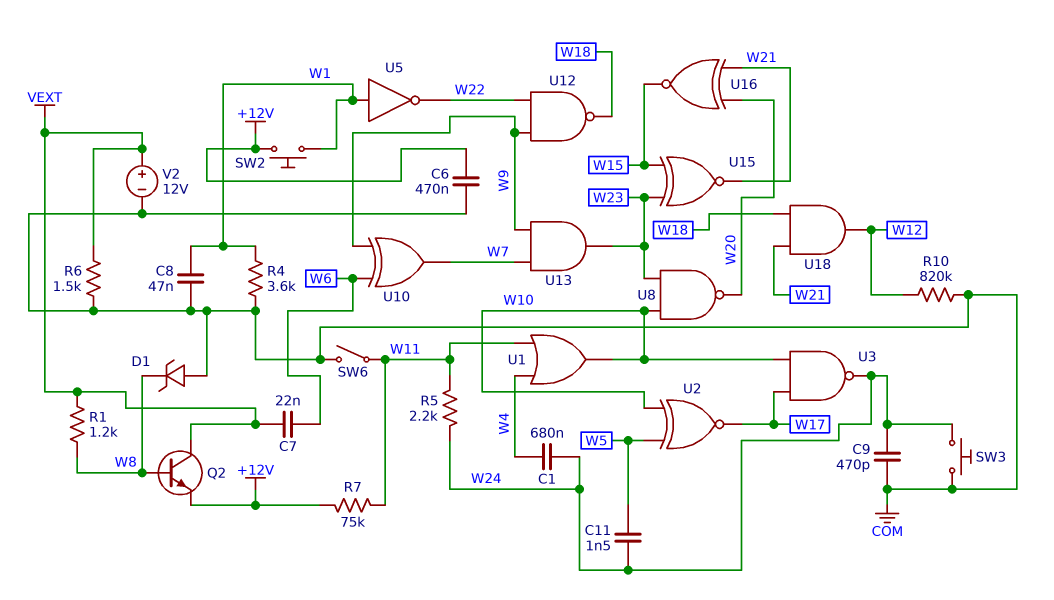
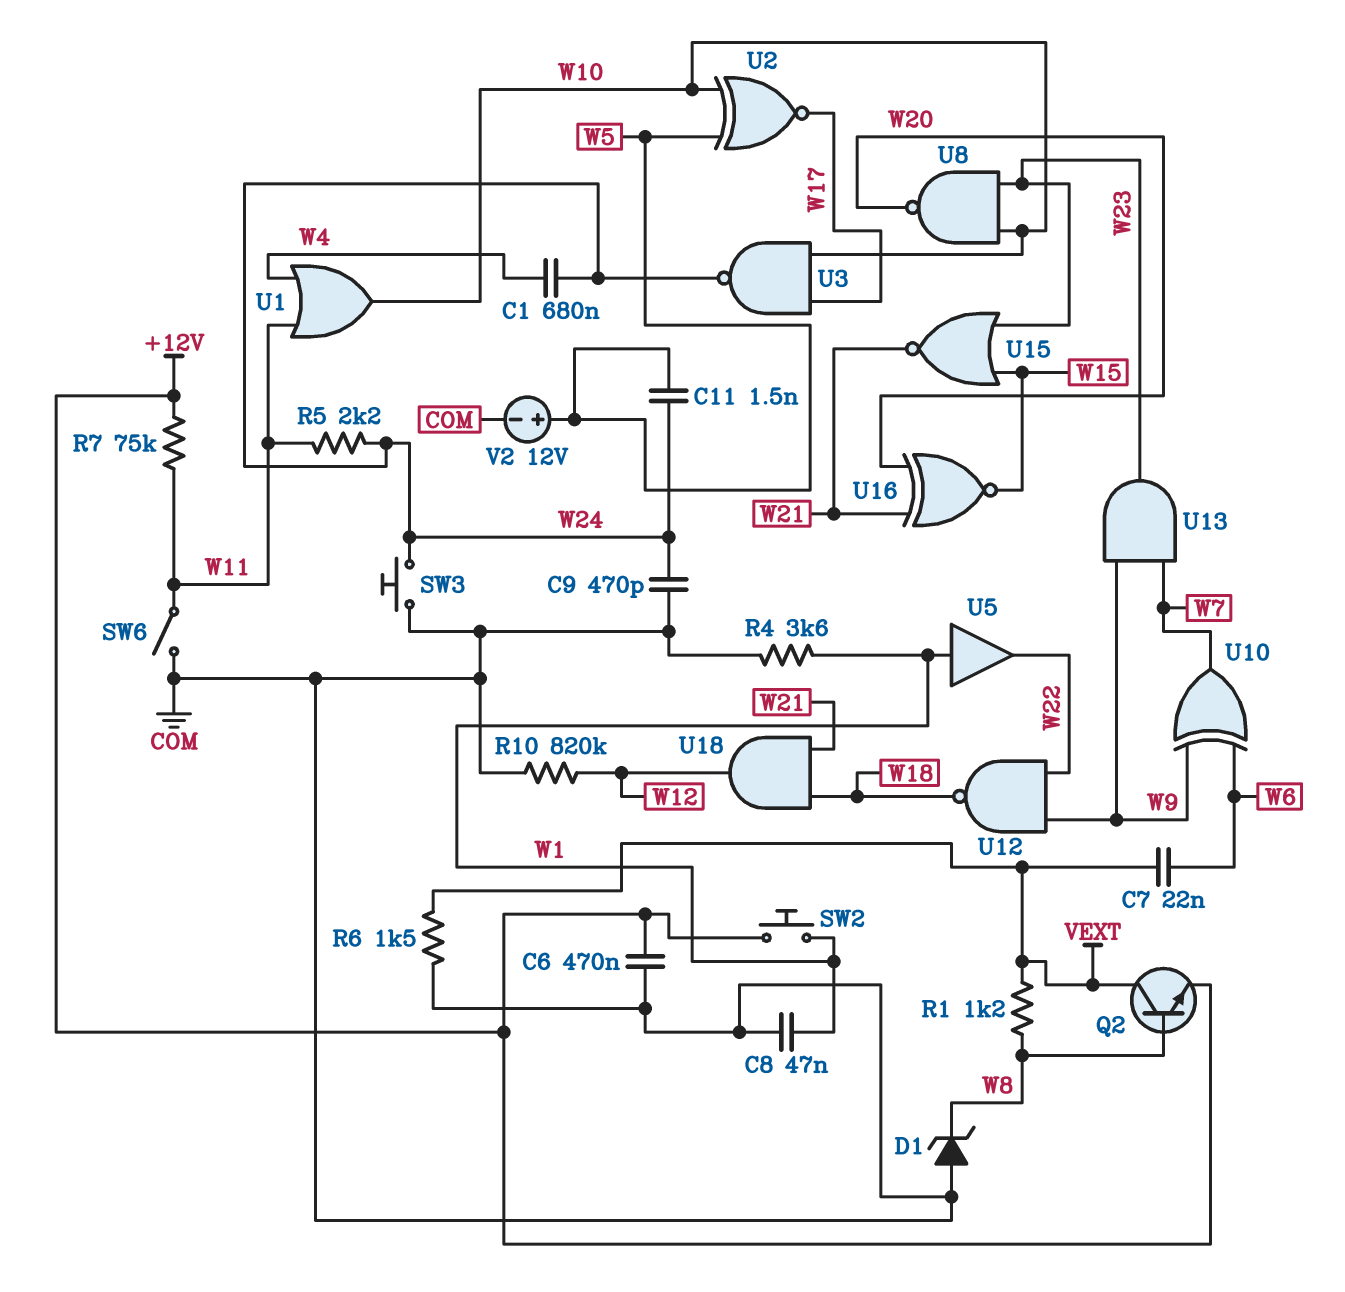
U5: NOT (in W1, out W22) -> buffer (in W1, out W22)
U15: XNOR (in W15, in W23, out W21) -> NOR (in W15, in W23, out W21)
V2: 12V (plus VEXT, minus COM) -> 12V (plus W5, minus COM)

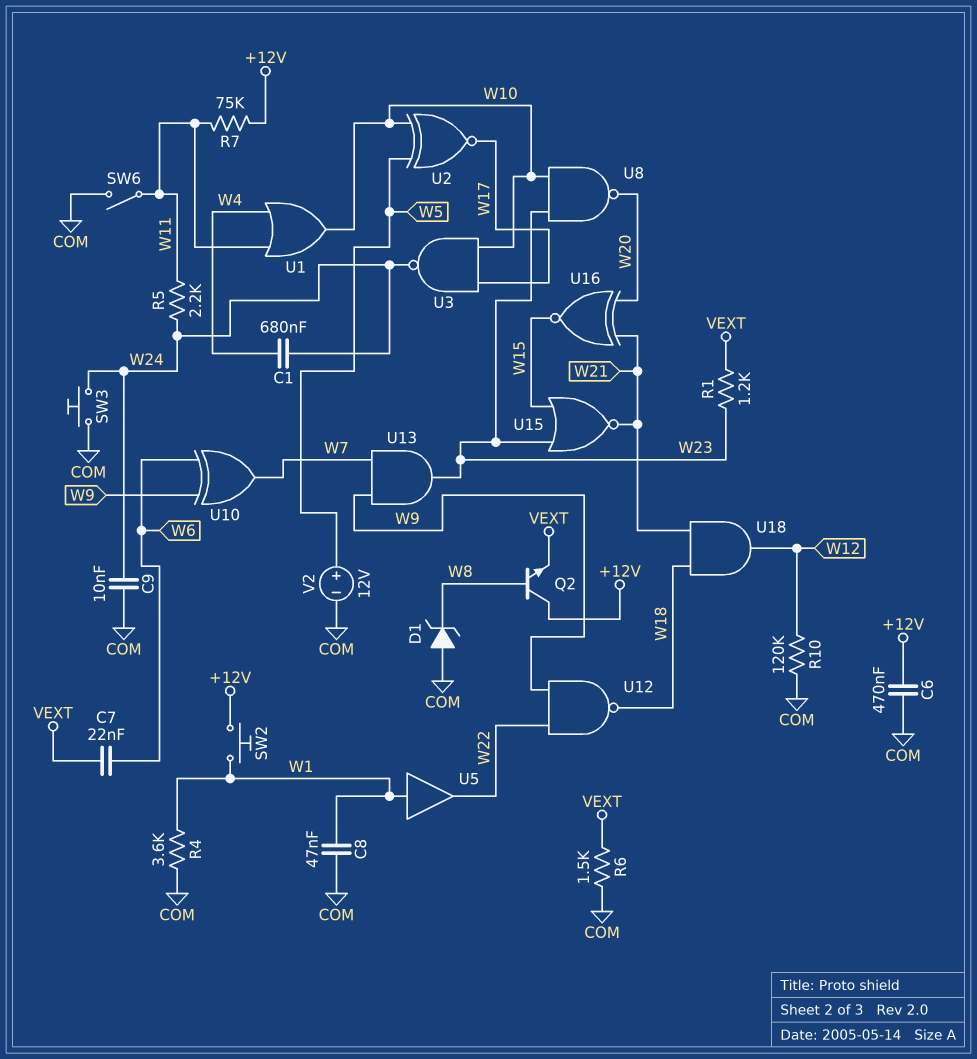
C9: 470pF (COM, W24) -> 10nF (COM, W24)
C11: 1.5nF (W5, W24) -> none
Q2: NPN (B W8, C VEXT, E +12V) -> NPN (B W8, C +12V, E VEXT)
R1: 1.2k (VEXT, W8) -> 1.2k (VEXT, W23)
R10: 820k (COM, W12) -> 120k (COM, W12)

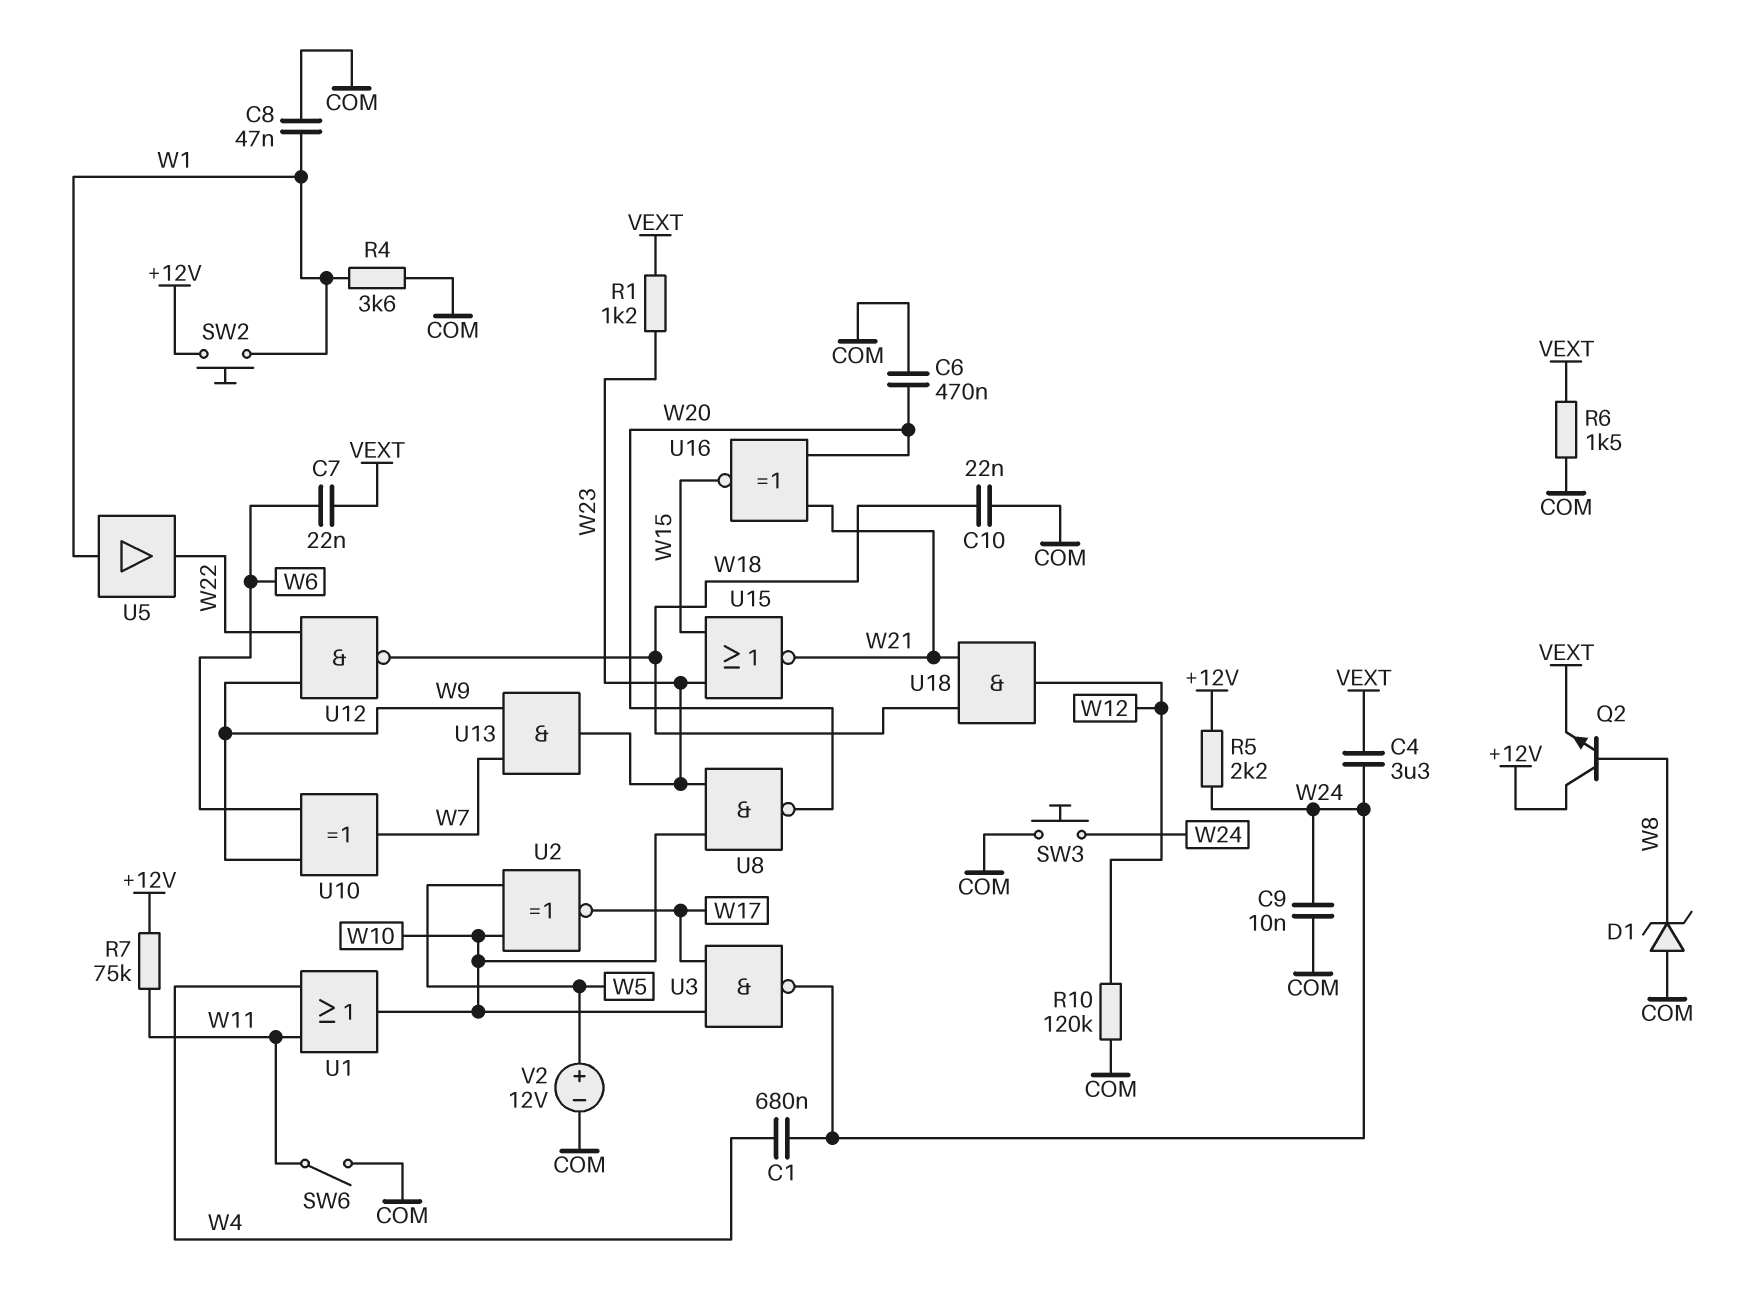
C4: none -> 3.3uF (VEXT, W24)
C6: 470nF (+12V, COM) -> 470nF (COM, W20)
C10: none -> 22nF (COM, W18)
R5: 2.2k (W11, W24) -> 2.2k (+12V, W24)

